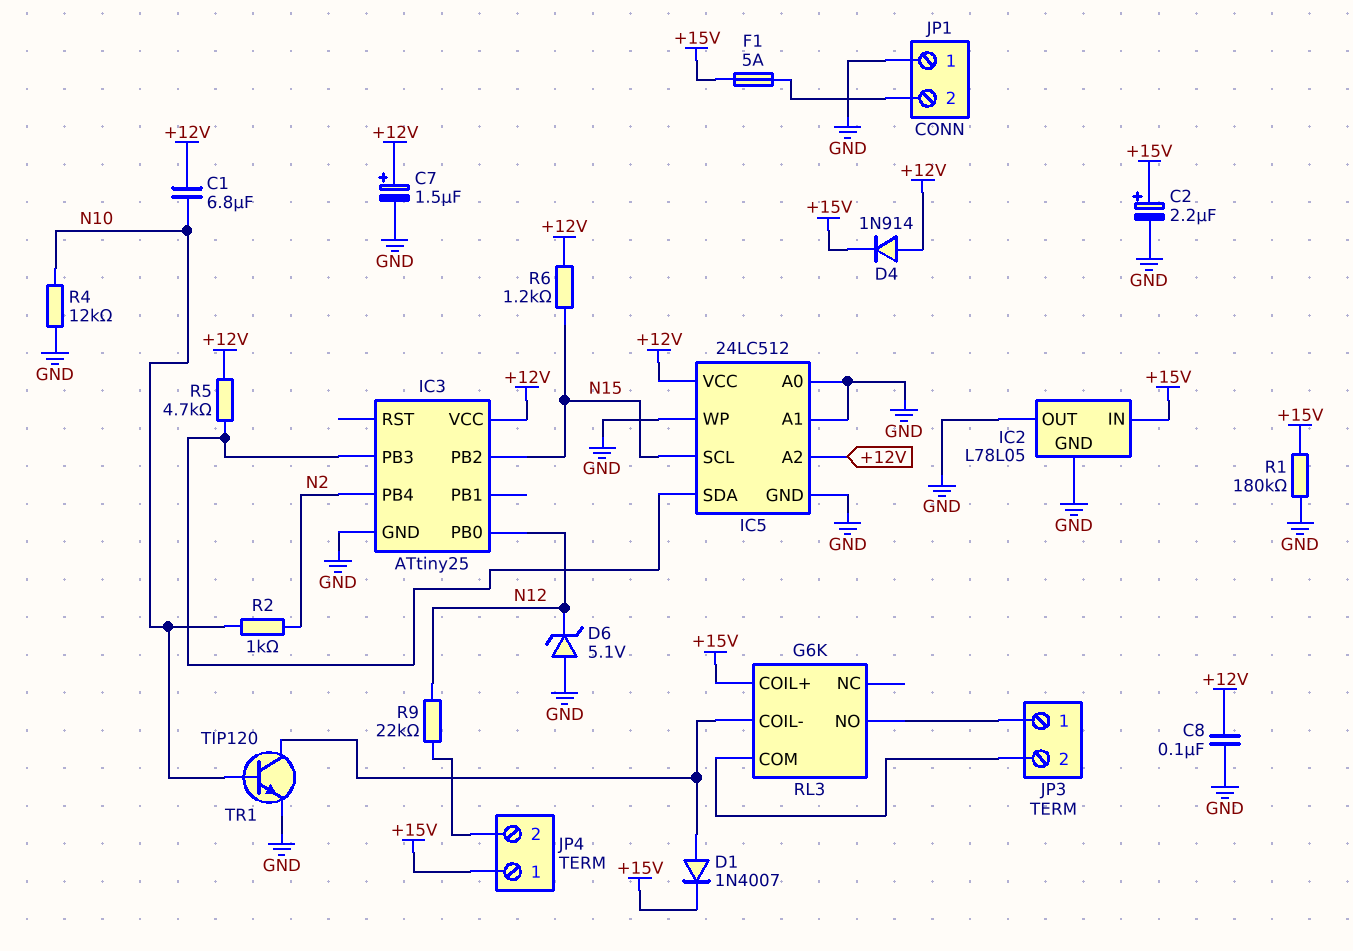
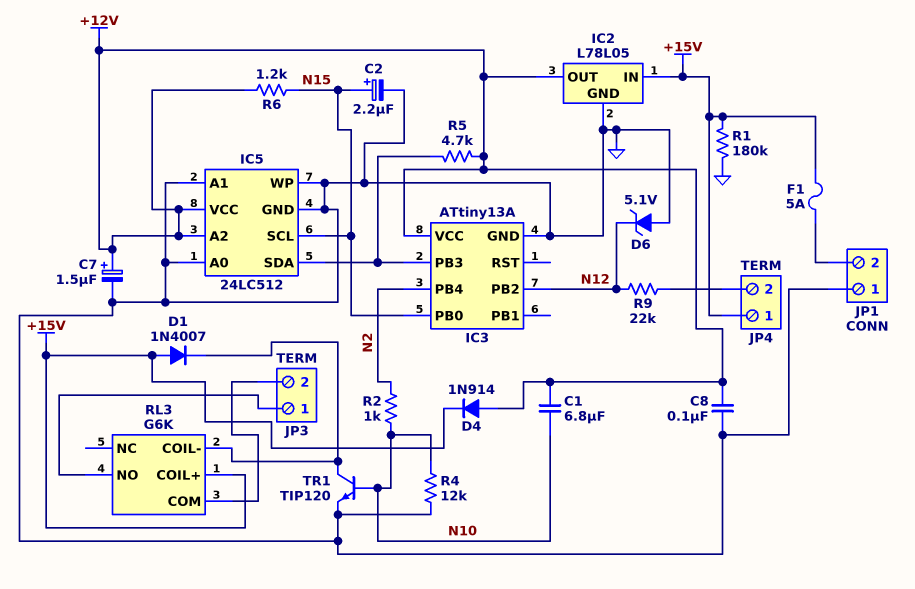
C2: 2.2uF (plus +15V, minus GND) -> 2.2uF (plus N15, minus GND)
D1: diode 1N4007 (A RL3/COIL-, K +15V) -> diode 1N4007 (A +15V, K RL3/COIL-)
IC2 pin OUT: GND -> +12V
IC3: ATtiny25 -> ATtiny13A
IC3 pin PB0: N12 -> N15
IC3 pin PB2: N15 -> N12

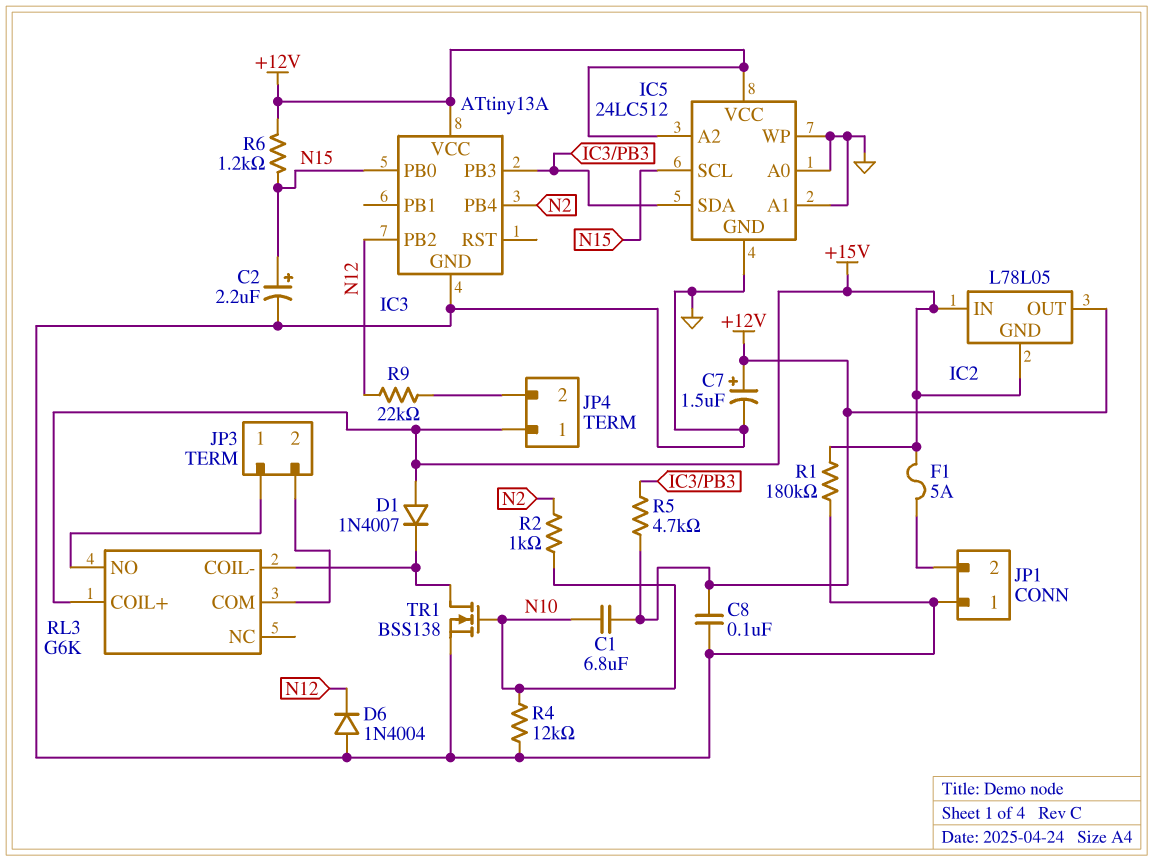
D4: diode 1N914 (A +12V, K +15V) -> none
D6: zener 5.1V (A GND, K N12) -> diode 1N4004 (A GND, K N12)
IC2 pin GND: GND -> +15V
TR1: NPN TIP120 (B N10, C RL3/COIL-, E GND) -> NMOS BSS138 (G N10, D RL3/COIL-, S GND)

